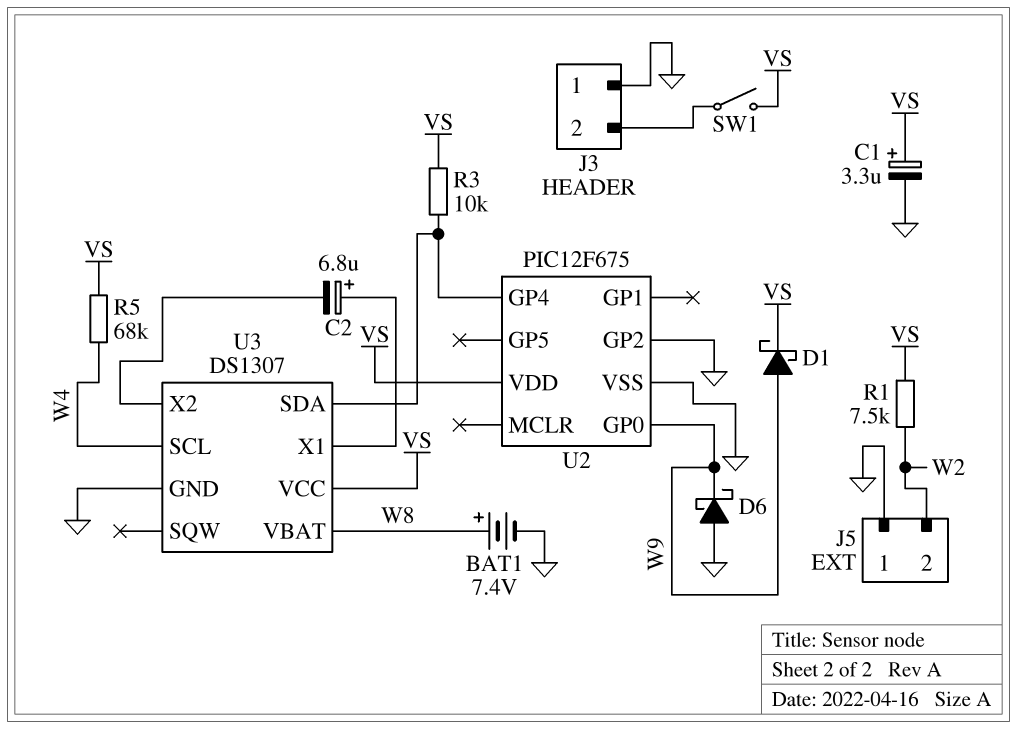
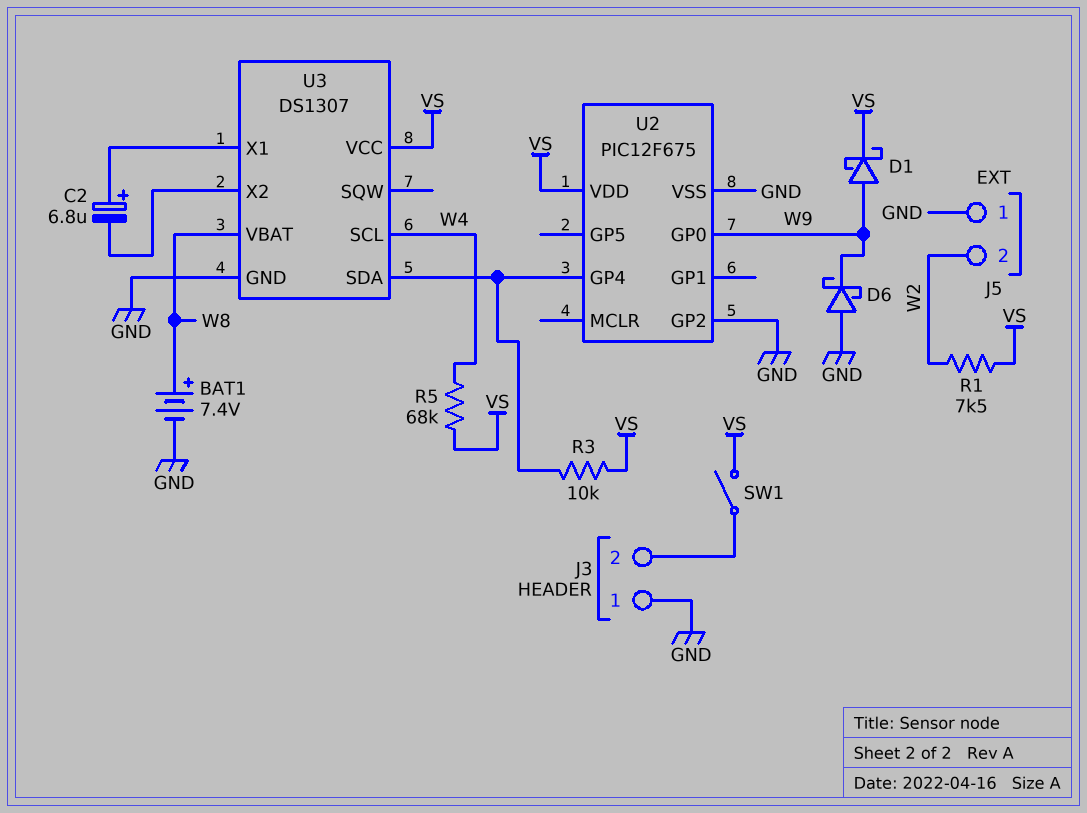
C1: 3.3uF (plus VS, minus GND) -> none

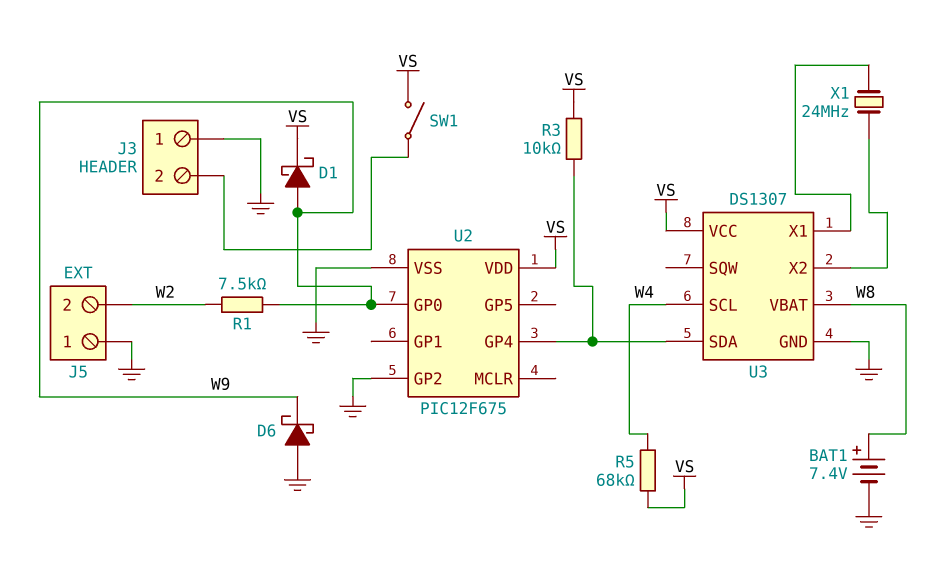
C2: 6.8uF (plus U3/X1, minus U3/X2) -> none
R1: 7.5k (VS, W2) -> 7.5k (W2, W9)
X1: none -> 24MHz (U3/X1, U3/X2)

